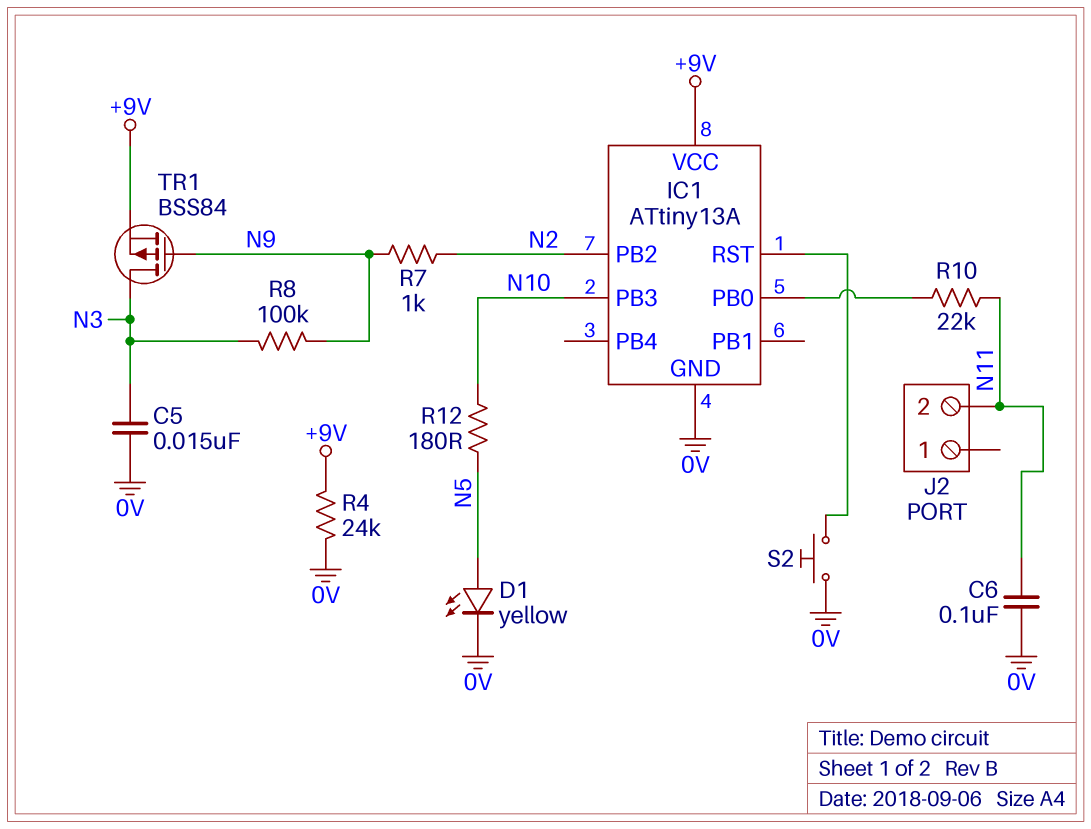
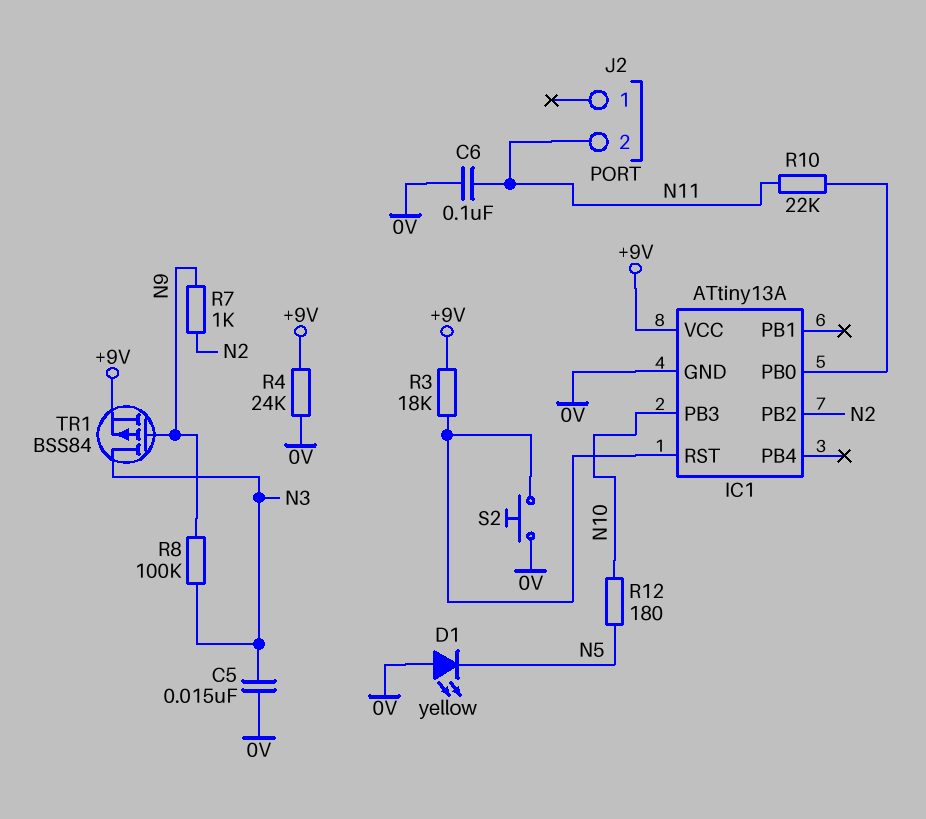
D1: LED yellow (A N5, K 0V) -> LED yellow (A 0V, K N5)
R3: none -> 18k (+9V, IC1/RST)

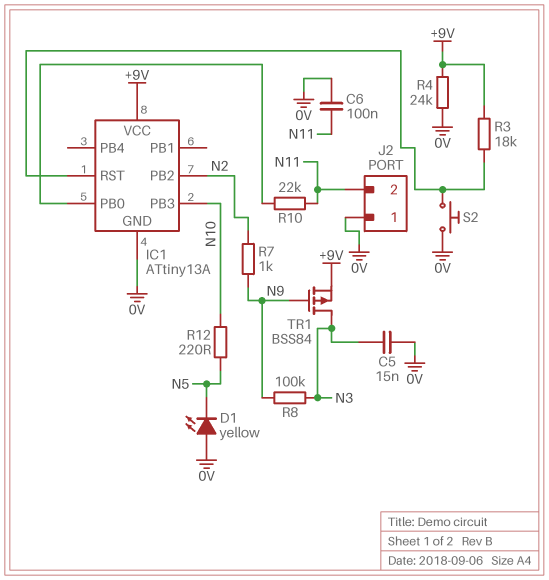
J2 pin 1: none -> 0V
R12: 180 (N5, N10) -> 220 (N5, N10)

